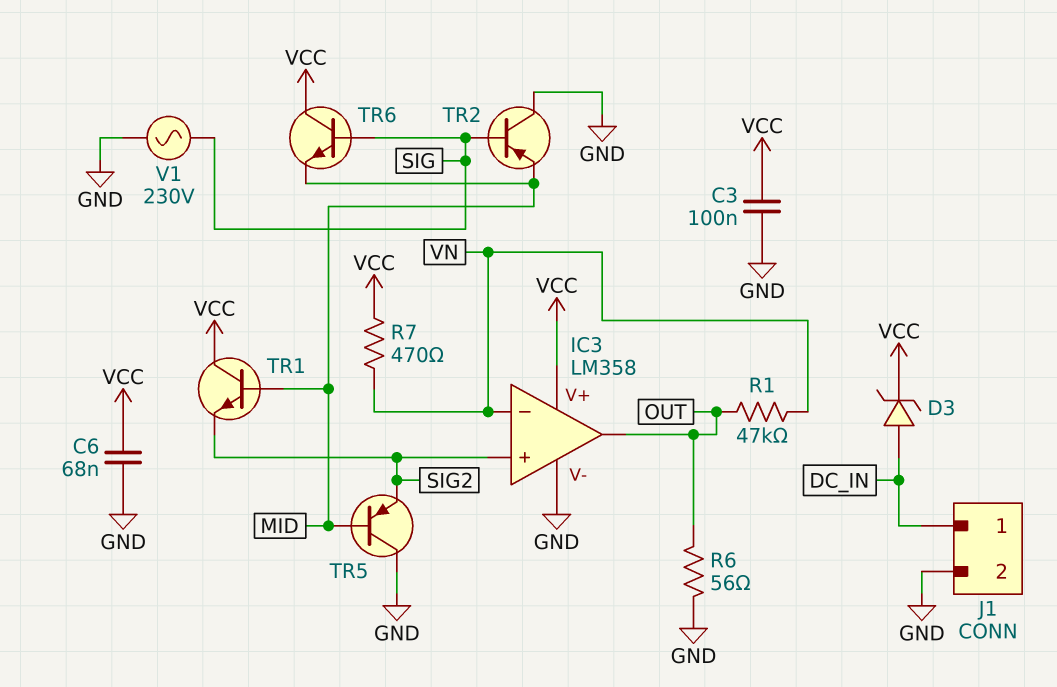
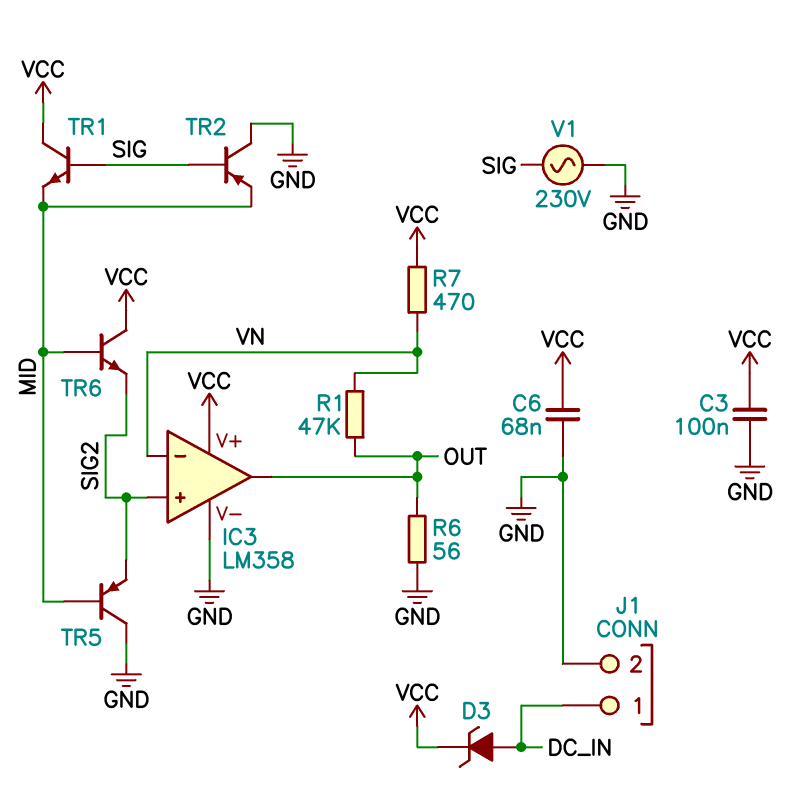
TR1: NPN (B MID, C VCC, E SIG2) -> NPN (B SIG, C VCC, E MID)
TR6: NPN (B SIG, C VCC, E MID) -> NPN (B MID, C VCC, E SIG2)

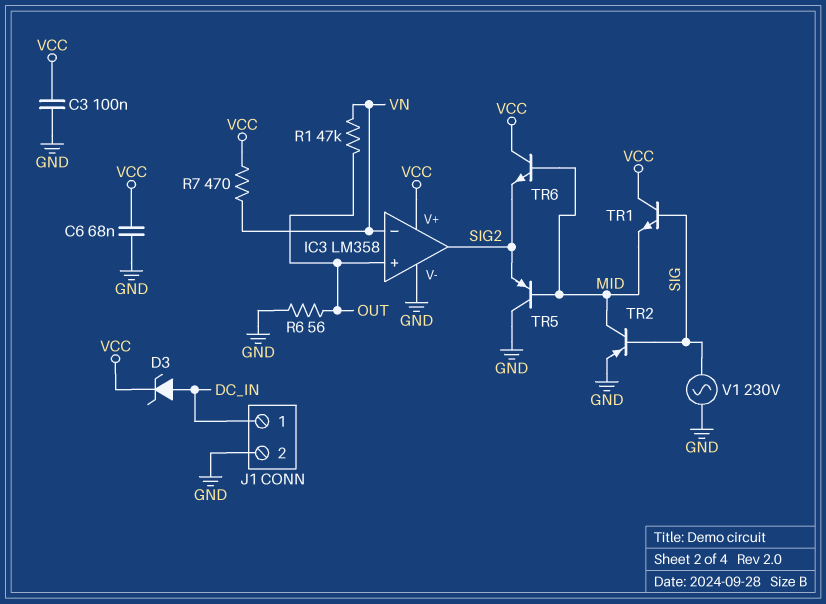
IC3 pin in+: SIG2 -> OUT
IC3 pin out: OUT -> SIG2
TR2: PNP (B SIG, C GND, E MID) -> PNP (B SIG, C MID, E GND)

